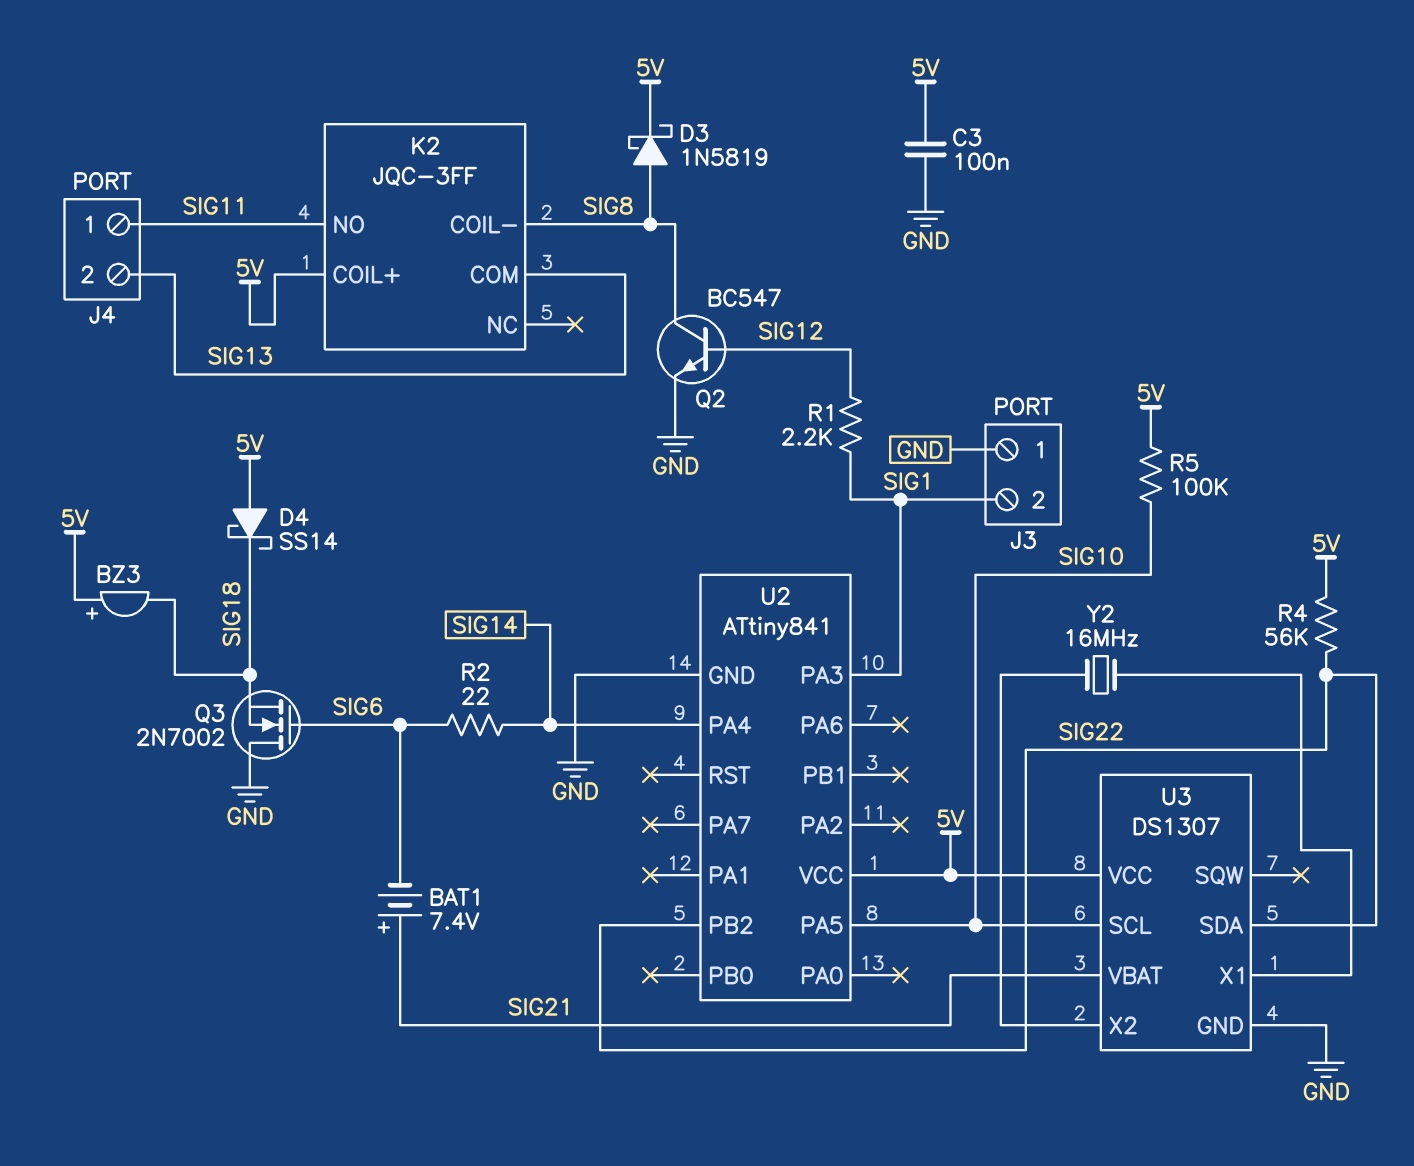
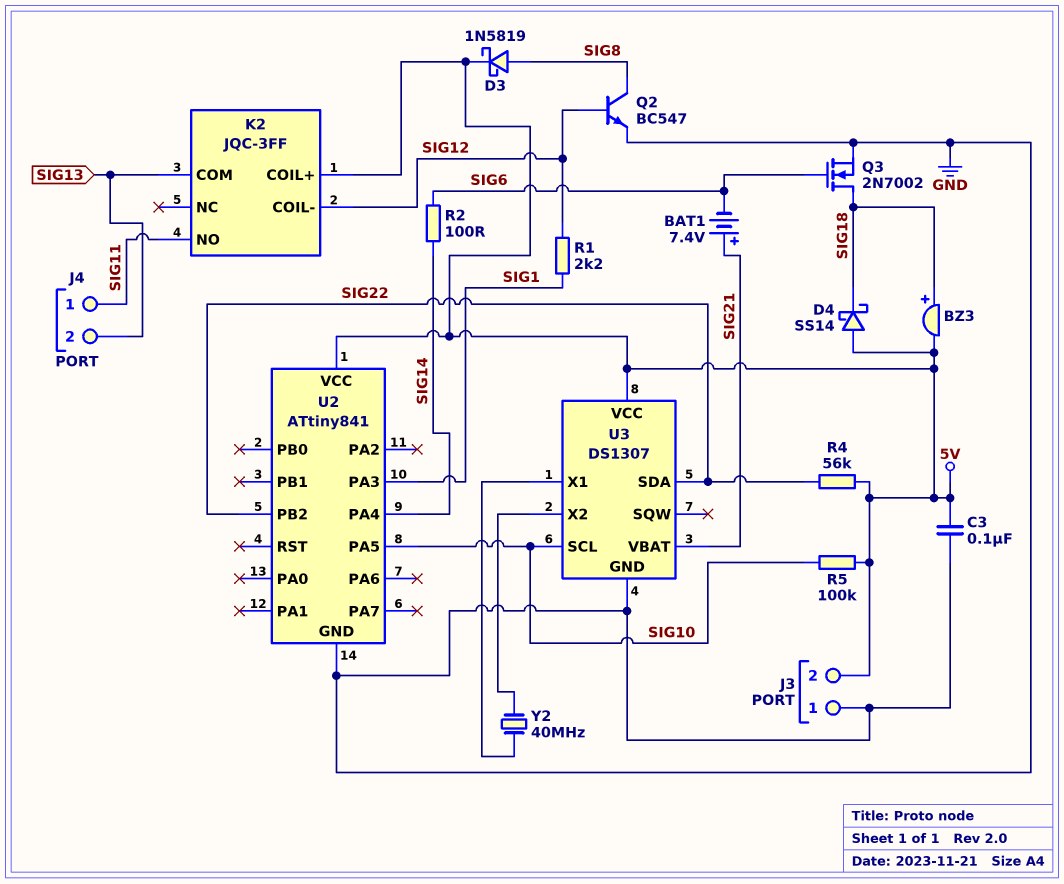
BZ3: buzzer (plus 5V, minus SIG18) -> buzzer (plus SIG18, minus 5V)
J3 pin 2: SIG1 -> 5V
K2 pin COIL-: SIG8 -> SIG12
Q3: NMOS 2N7002 (G SIG6, D GND, S SIG18) -> NMOS 2N7002 (G SIG6, D SIG18, S GND)
R2: 22 (SIG6, SIG14) -> 100 (SIG6, SIG14)
Y2: 16MHz (U3/X1, U3/X2) -> 40MHz (U3/X1, U3/X2)

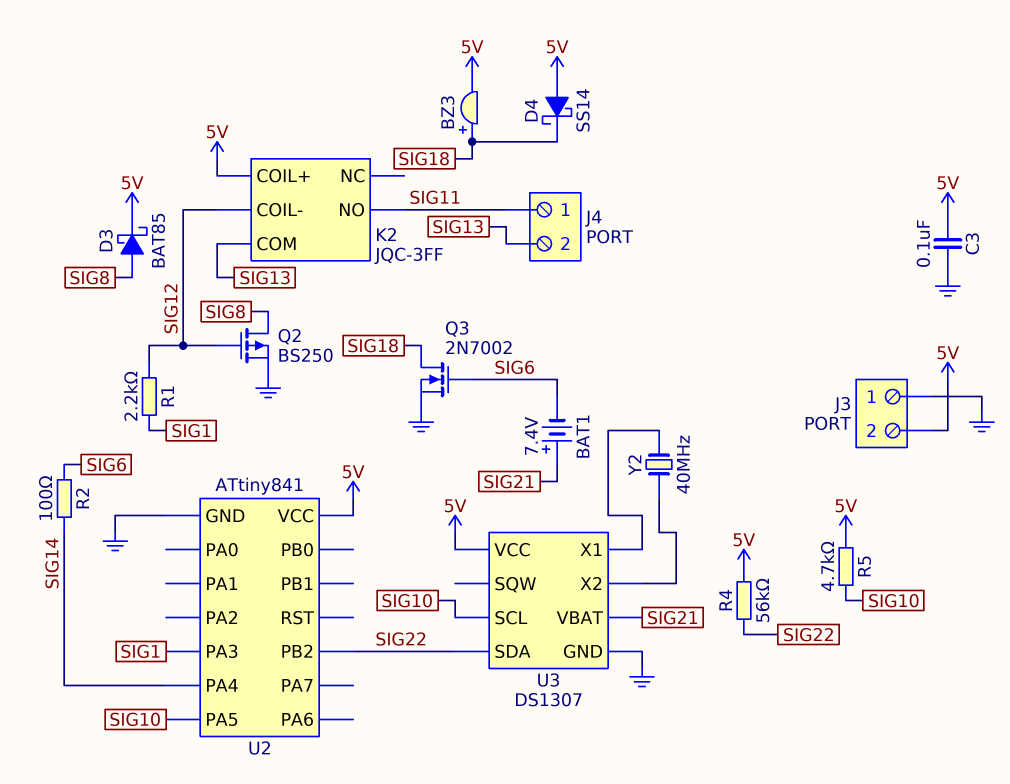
D3: schottky 1N5819 (A SIG8, K 5V) -> schottky BAT85 (A SIG8, K 5V)
Q2: NPN BC547 (B SIG12, C SIG8, E GND) -> PMOS BS250 (G SIG12, D SIG8, S GND)
R5: 100k (5V, SIG10) -> 4.7k (5V, SIG10)

